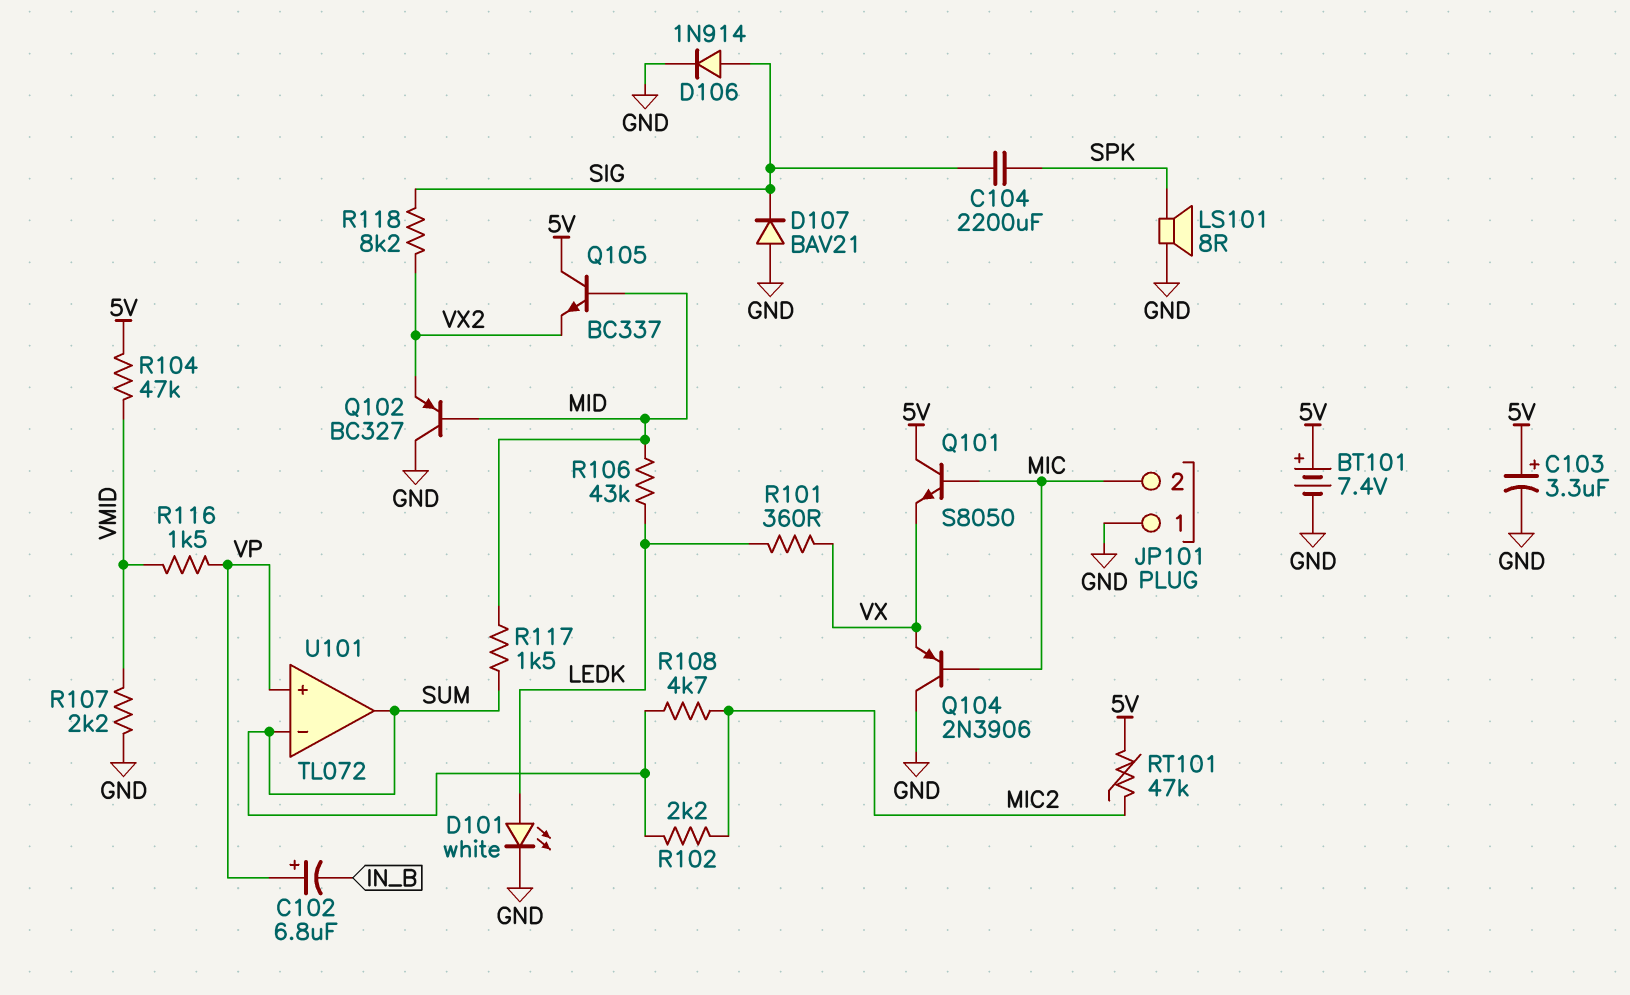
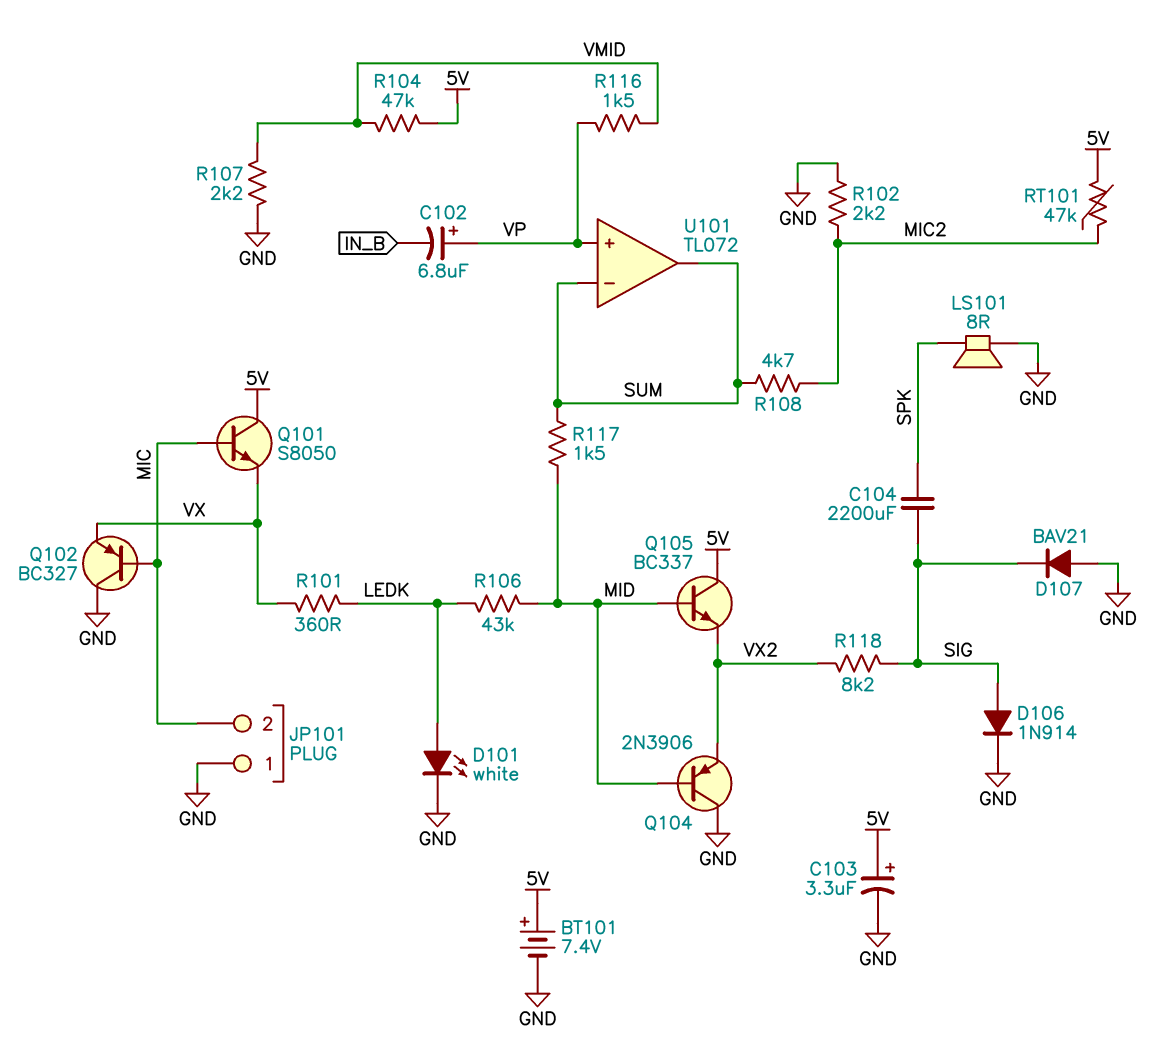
Q102: PNP BC327 (B MID, C GND, E VX2) -> PNP BC327 (B MIC, C GND, E VX)
Q104: PNP 2N3906 (B MIC, C GND, E VX) -> PNP 2N3906 (B MID, C GND, E VX2)
R102: 2.2k (MIC2, SUM) -> 2.2k (GND, MIC2)

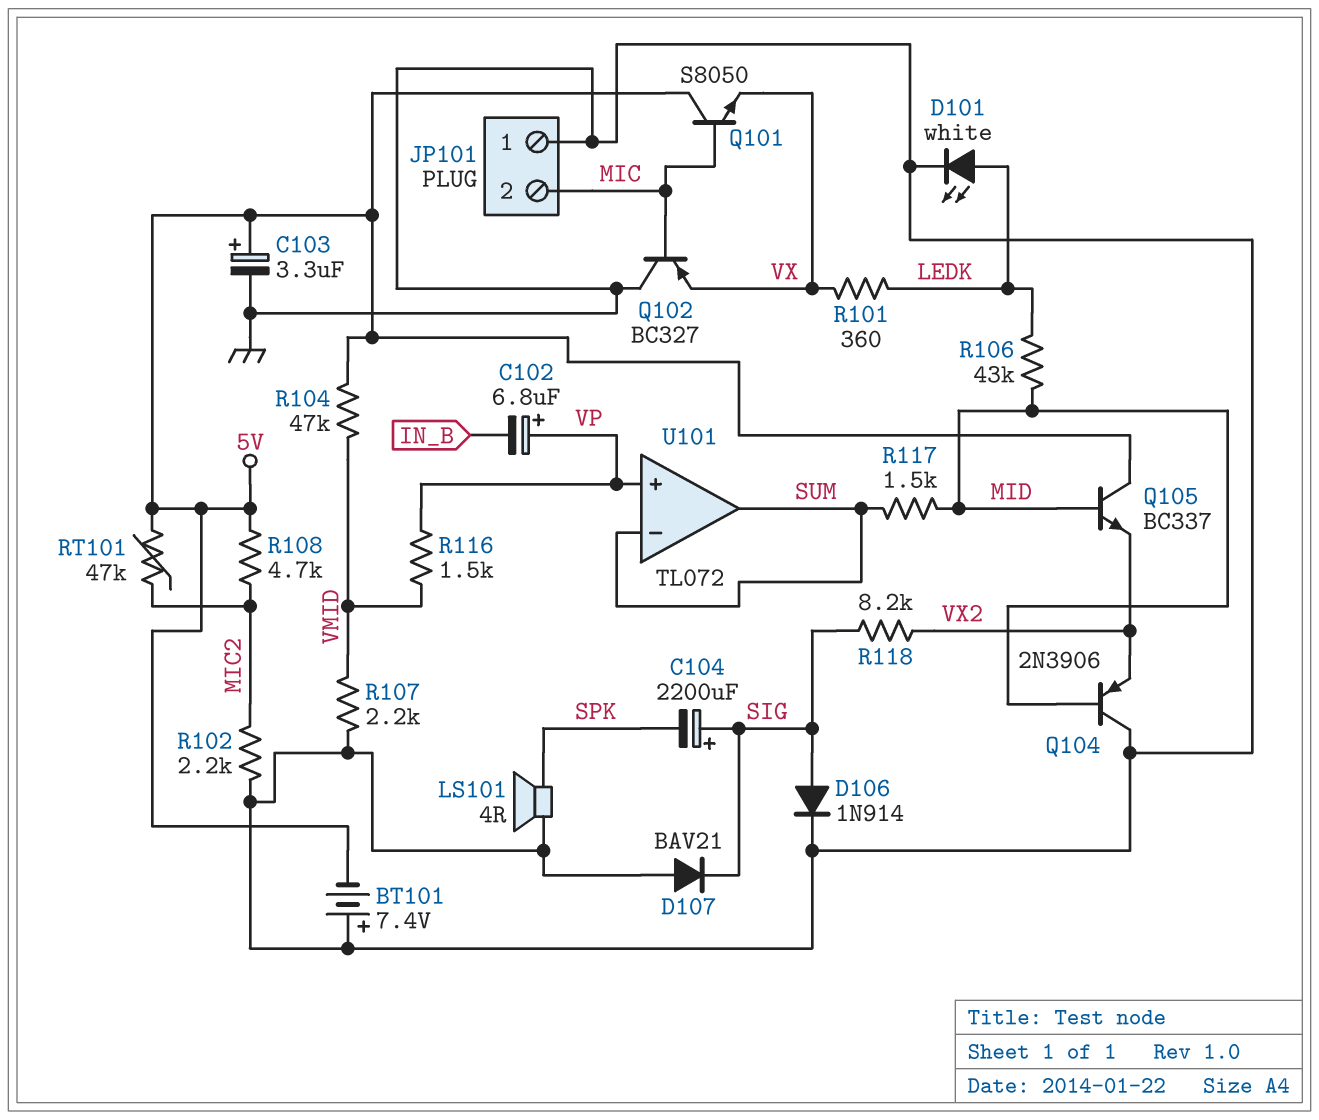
BT101: 7.4V (plus 5V, minus GND) -> 7.4V (plus GND, minus 5V)
C104: 2200uF (SIG, SPK) -> 2200uF (plus SIG, minus SPK)
LS101: speaker 8R (GND, SPK) -> speaker 4R (GND, SPK)
R108: 4.7k (MIC2, SUM) -> 4.7k (5V, MIC2)

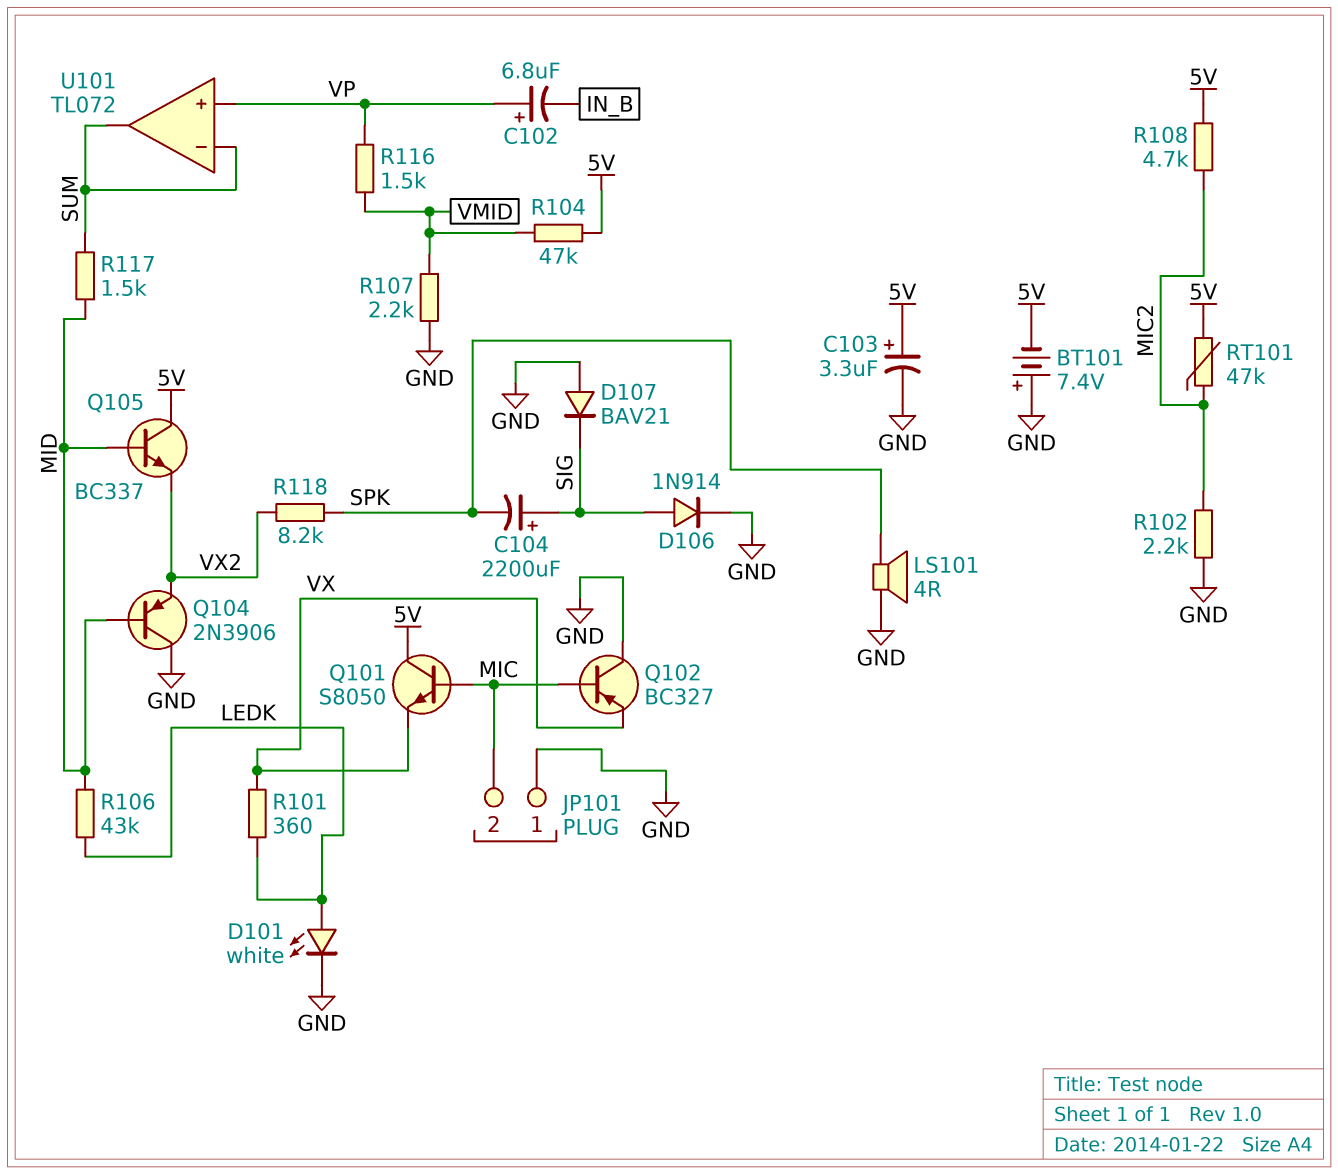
R118: 8.2k (SIG, VX2) -> 8.2k (SPK, VX2)

